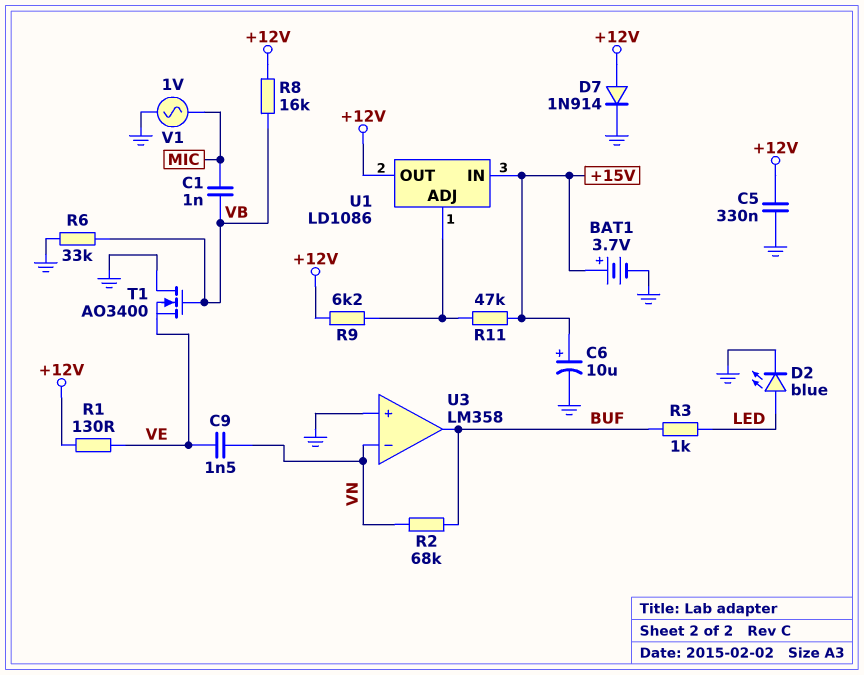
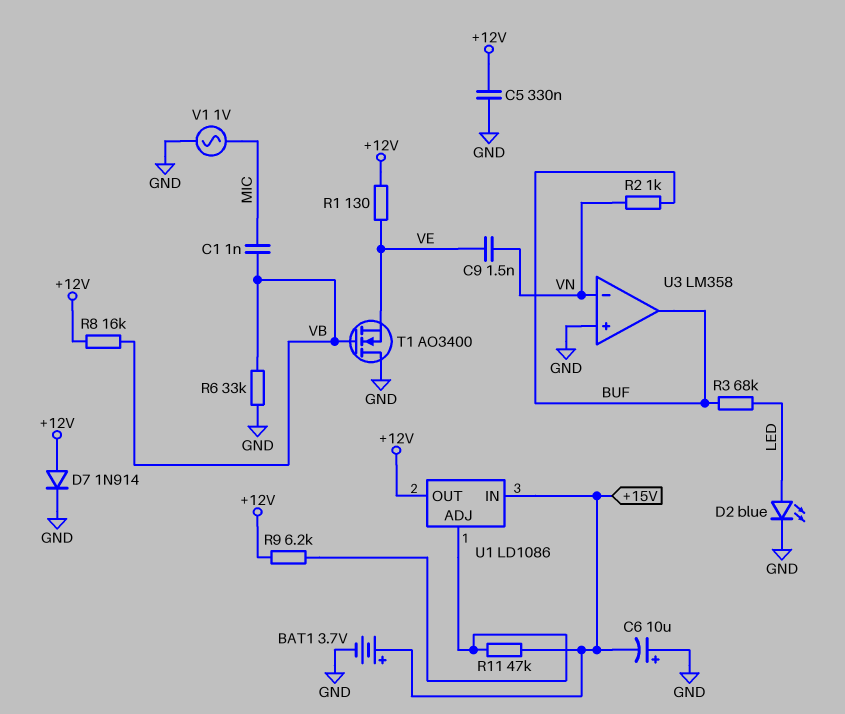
C6: 10uF (plus +15V, minus GND) -> 10uF (plus GND, minus +15V)
R2: 68k (BUF, VN) -> 1k (BUF, VN)
R3: 1k (BUF, LED) -> 68k (BUF, LED)

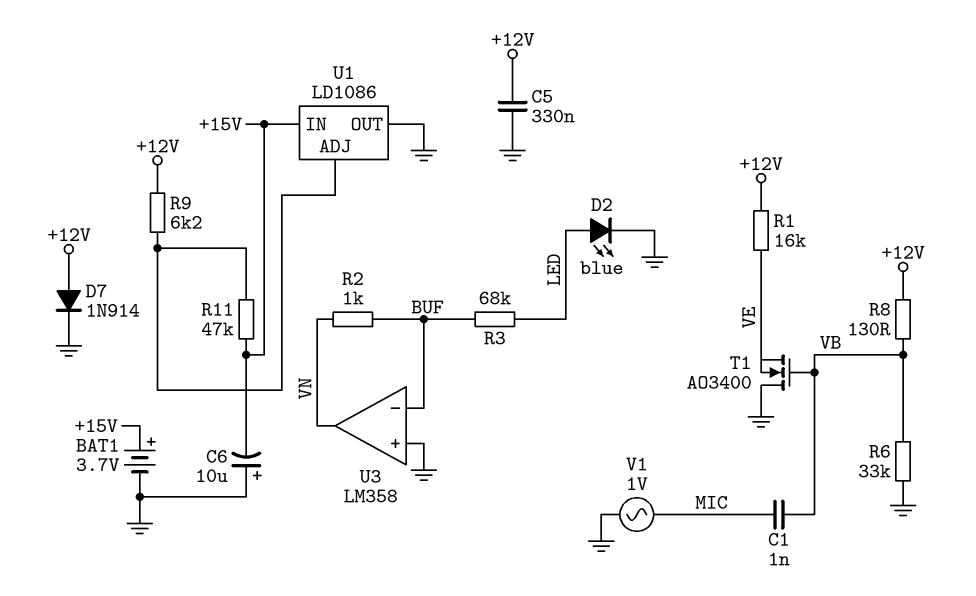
C9: 1.5nF (VE, VN) -> none
R1: 130 (+12V, VE) -> 16k (+12V, VE)
R8: 16k (+12V, VB) -> 130 (+12V, VB)
U1 pin OUT: +12V -> GND
U3 pin in-: VN -> BUF
U3 pin out: BUF -> VN

